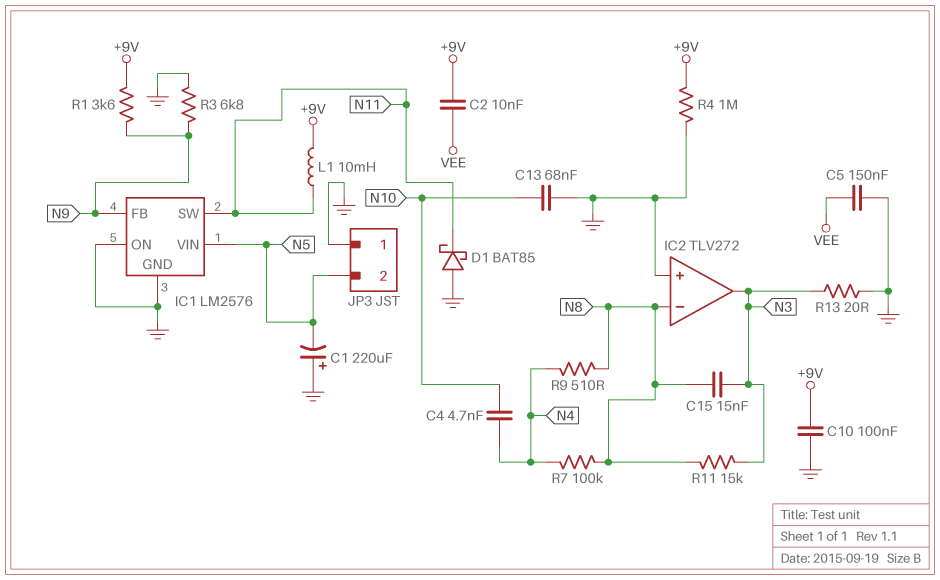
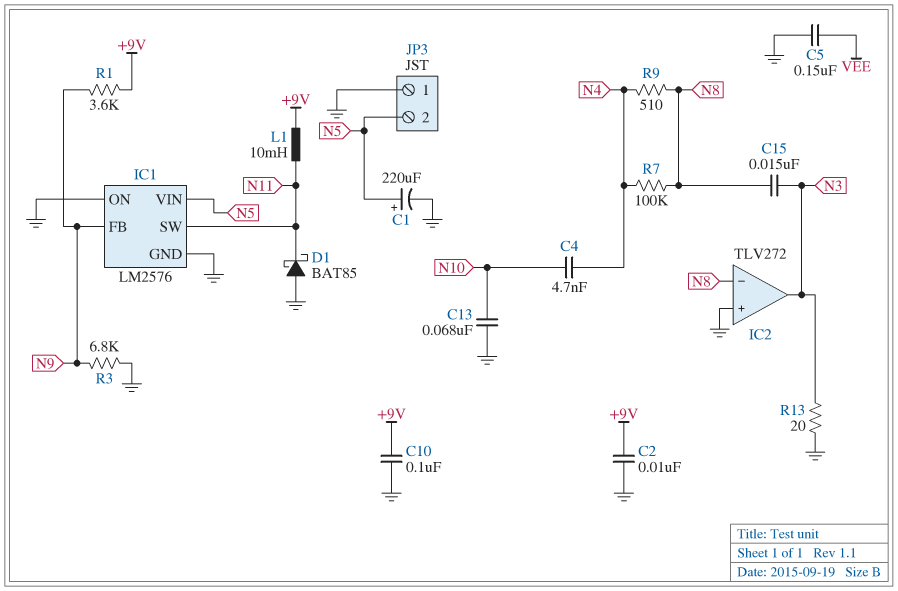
C1: 220uF (plus GND, minus N5) -> 220uF (plus N5, minus GND)
C2: 10nF (+9V, VEE) -> 10nF (+9V, GND)
R4: 1M (+9V, GND) -> none
R11: 15k (N3, N8) -> none

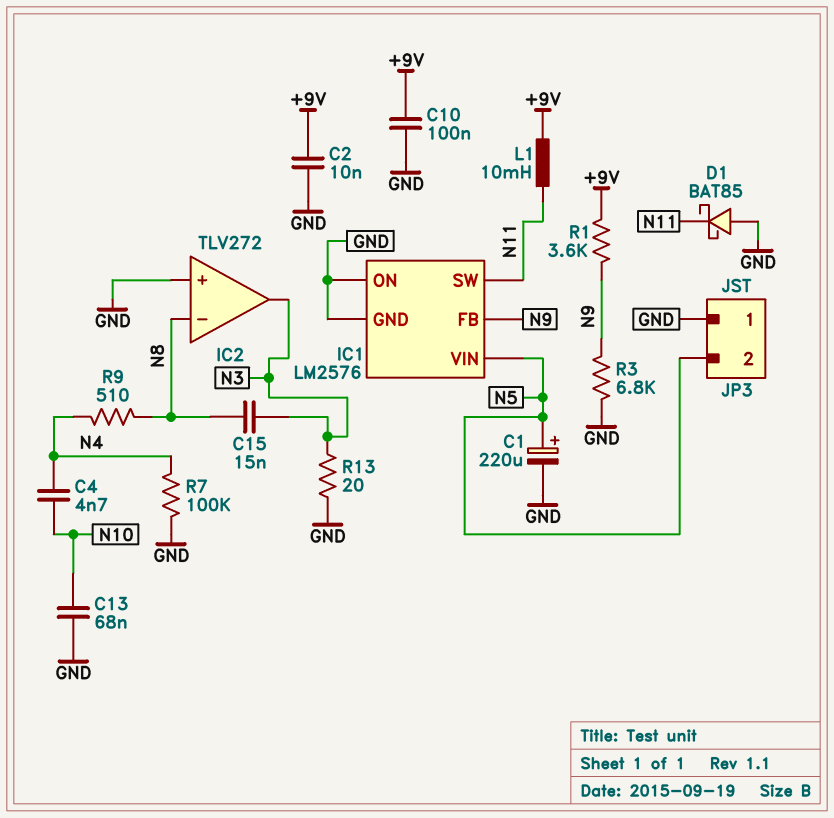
C5: 150nF (GND, VEE) -> none
R7: 100k (N4, N8) -> 100k (GND, N4)

